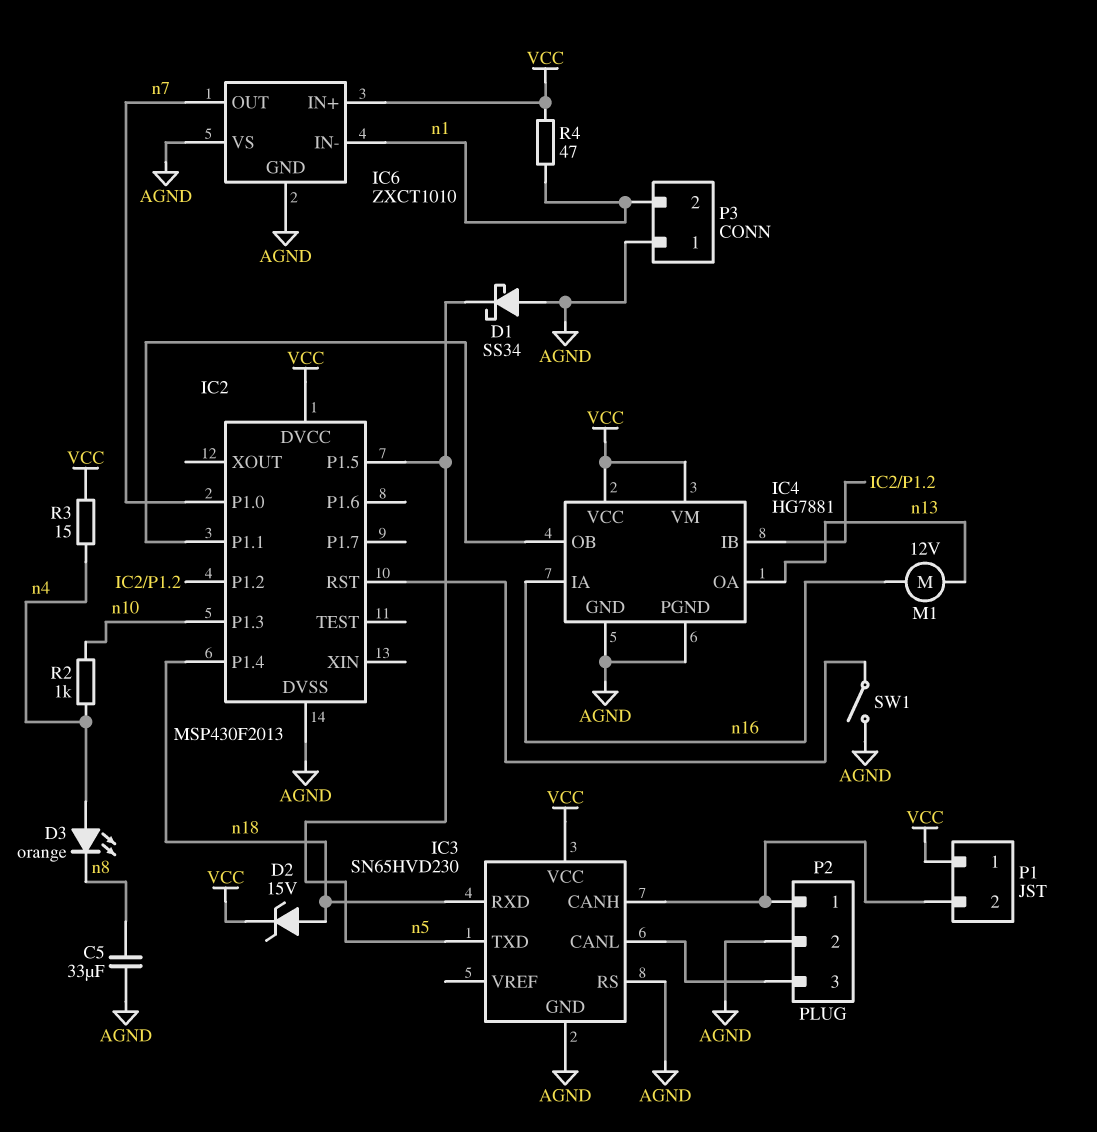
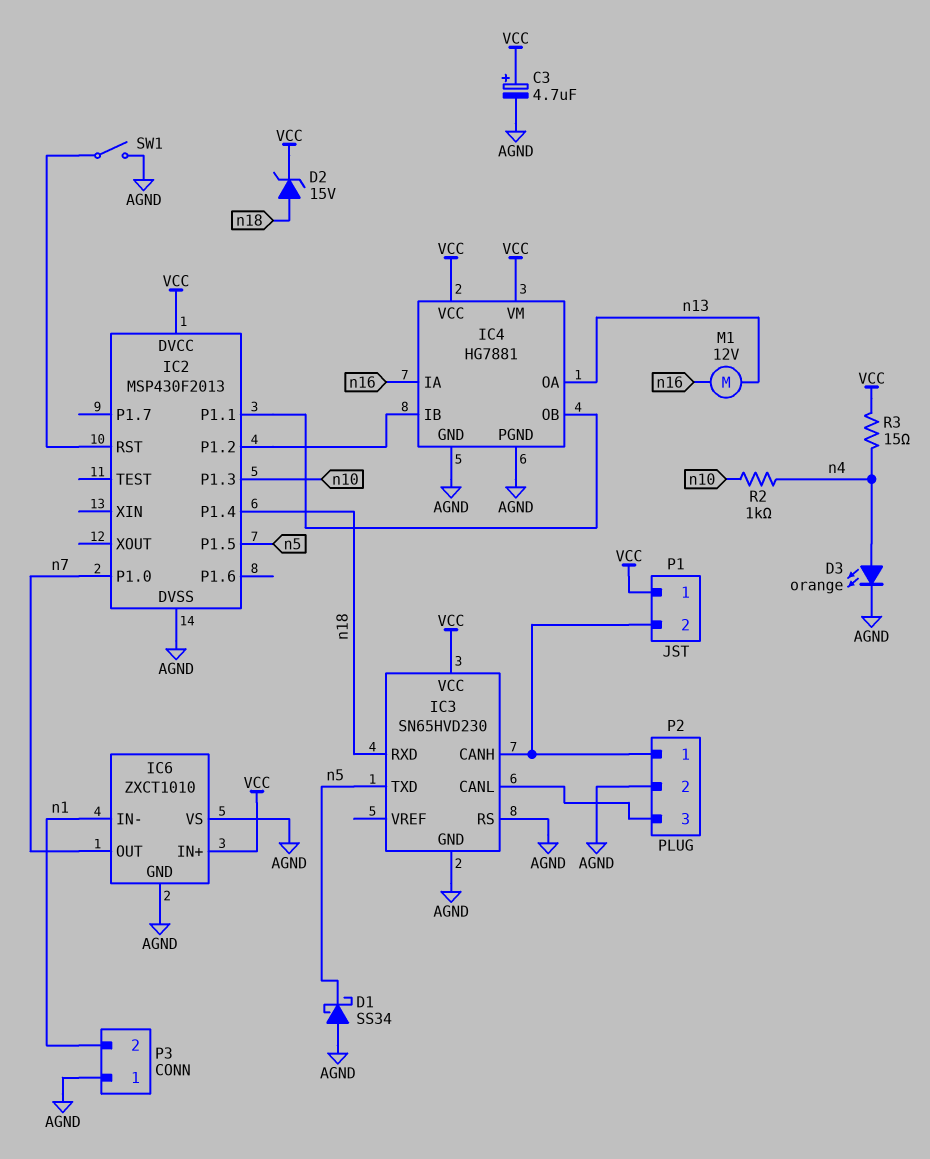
C3: none -> 4.7uF (plus VCC, minus AGND)
C5: 33uF (AGND, n8) -> none
D3: LED orange (A n4, K n8) -> LED orange (A n4, K AGND)
R4: 47 (VCC, n1) -> none

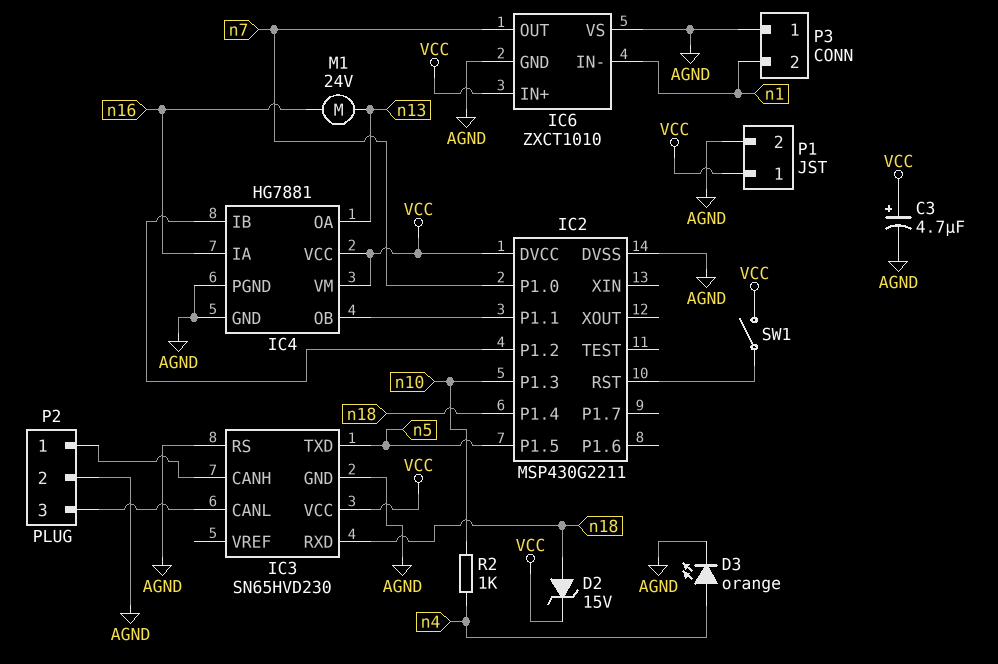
D1: schottky SS34 (A AGND, K n5) -> none
IC2: MSP430F2013 -> MSP430G2211
M1: motor 12V (n13, n16) -> motor 24V (n13, n16)
P1 pin 2: IC3/CANH -> AGND
R3: 15 (VCC, n4) -> none
SW1: switch (AGND, IC2/RST) -> switch (IC2/RST, VCC)

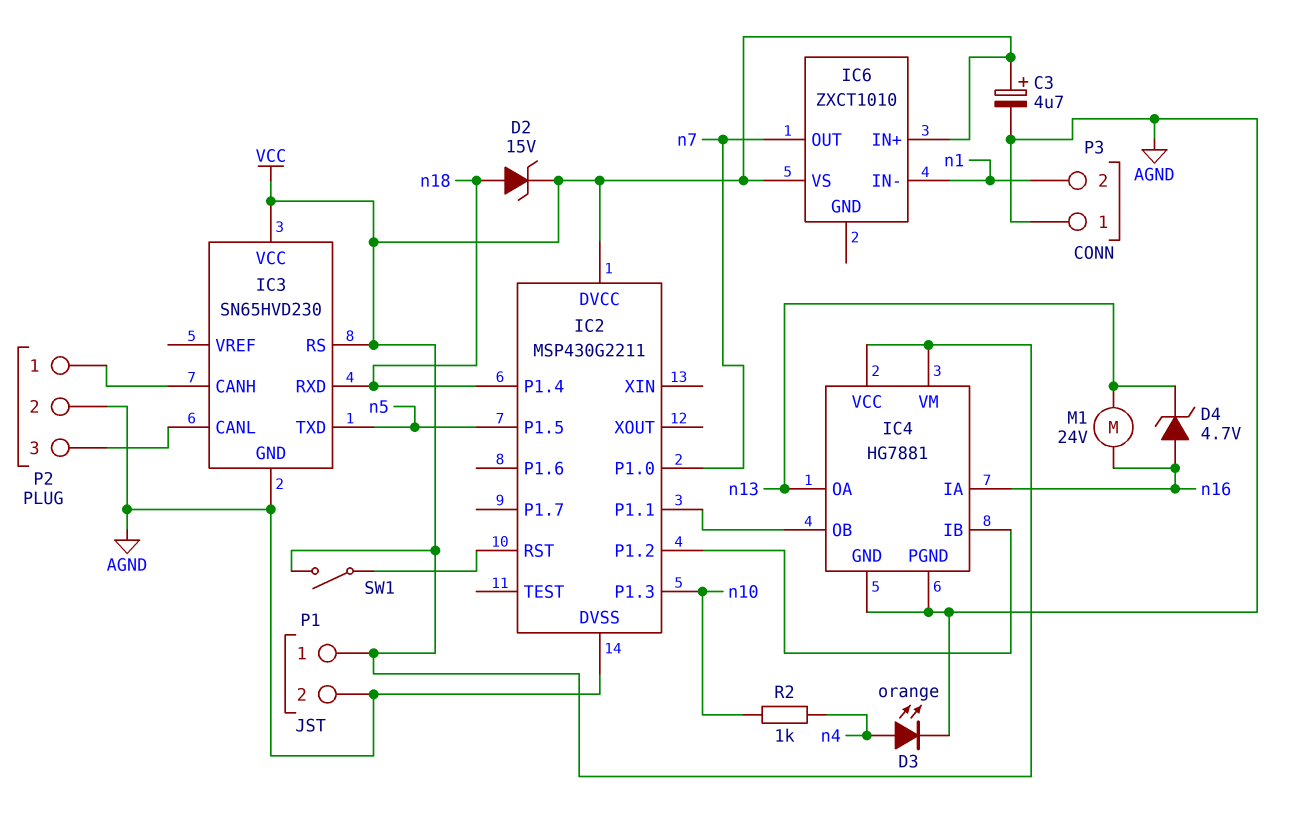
D4: none -> zener 4.7V (A n16, K n13)
IC3 pin RS: AGND -> VCC
IC6 pin GND: AGND -> none
IC6 pin VS: AGND -> VCC

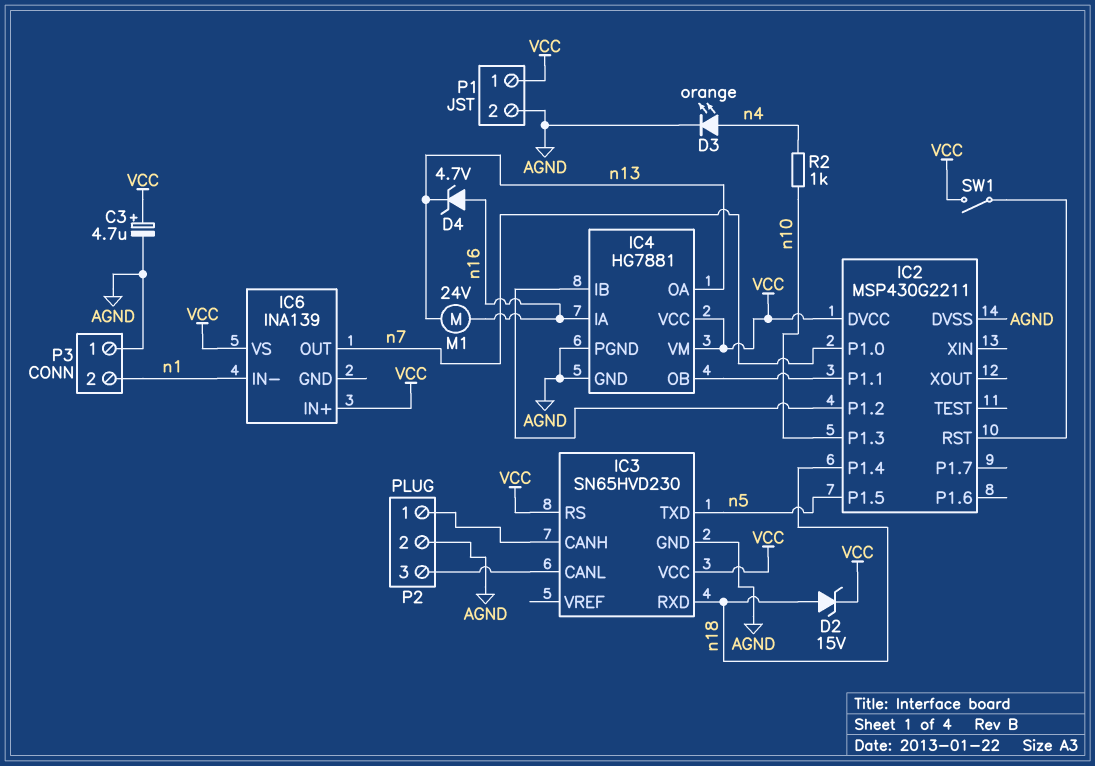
IC6: ZXCT1010 -> INA139

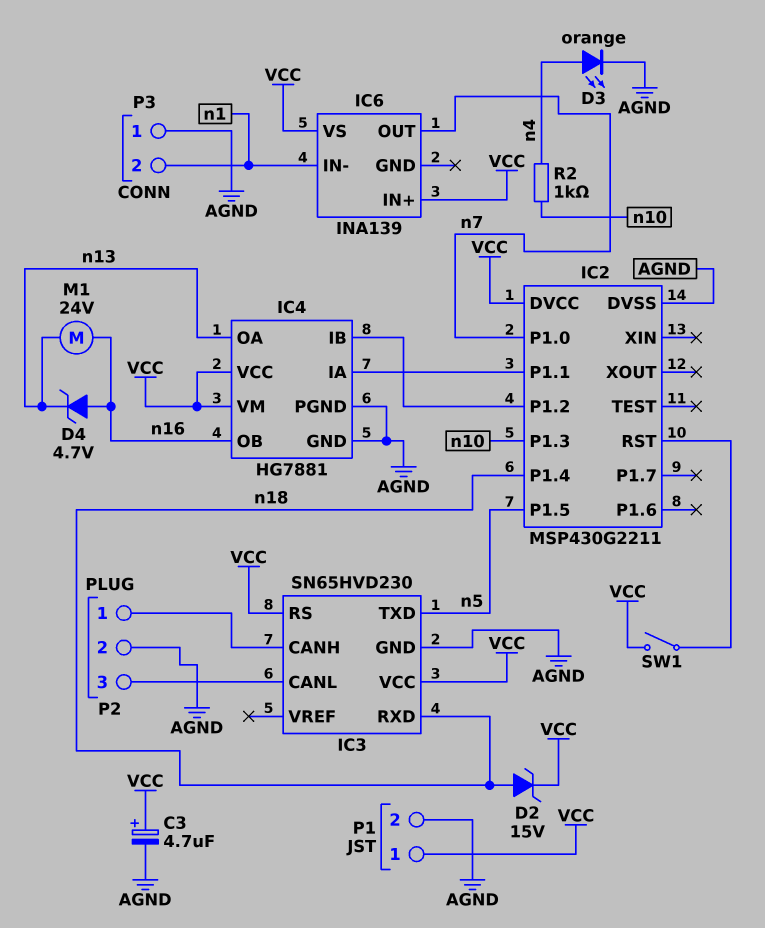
IC4 pin IA: n16 -> IC2/P1.1
IC4 pin OB: IC2/P1.1 -> n16

